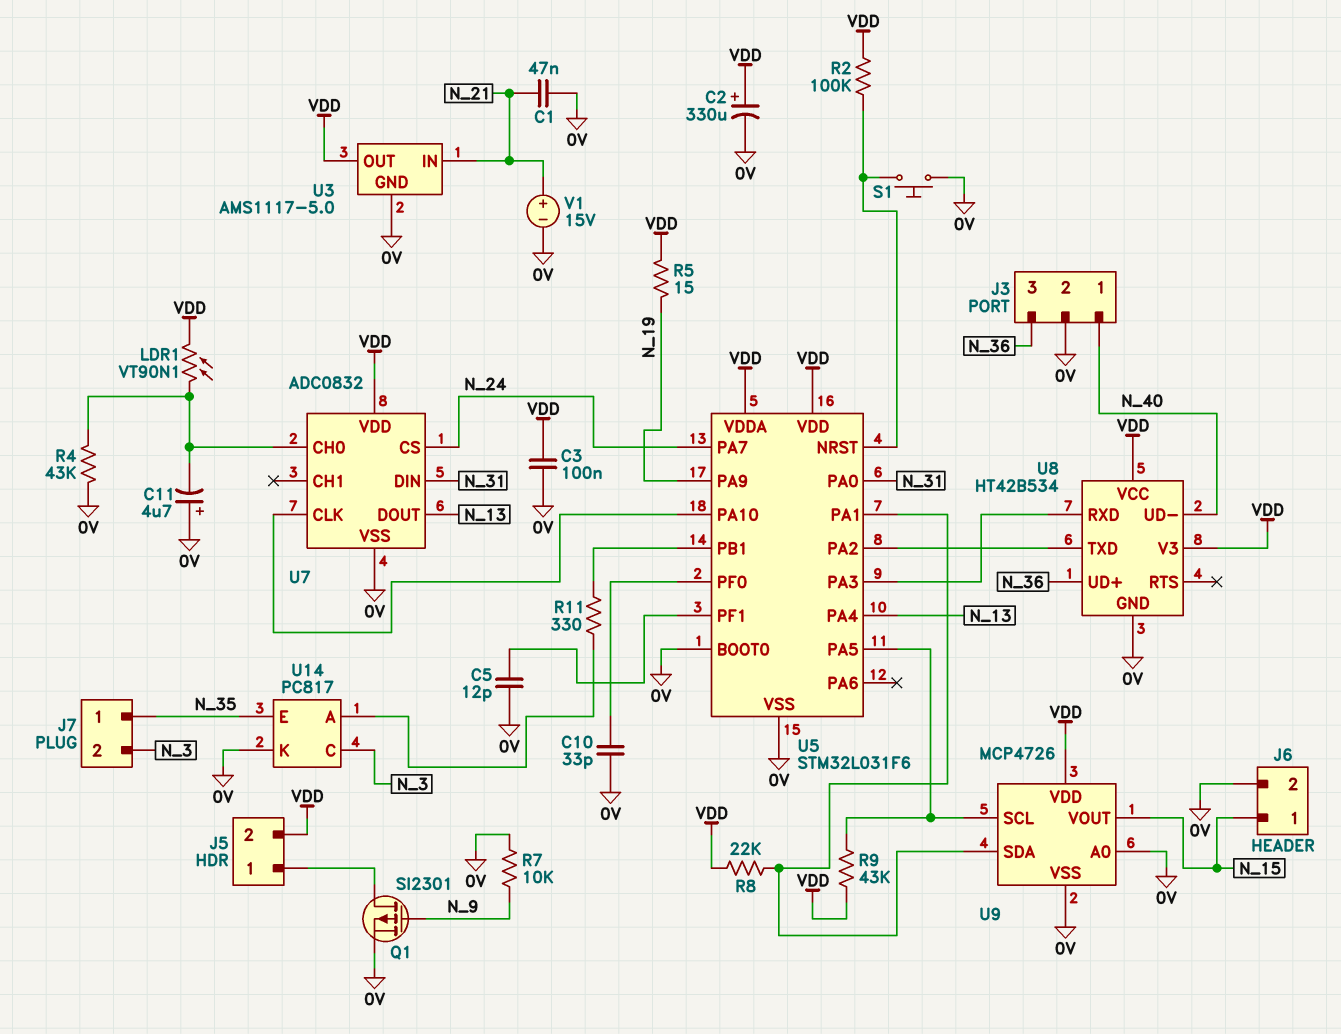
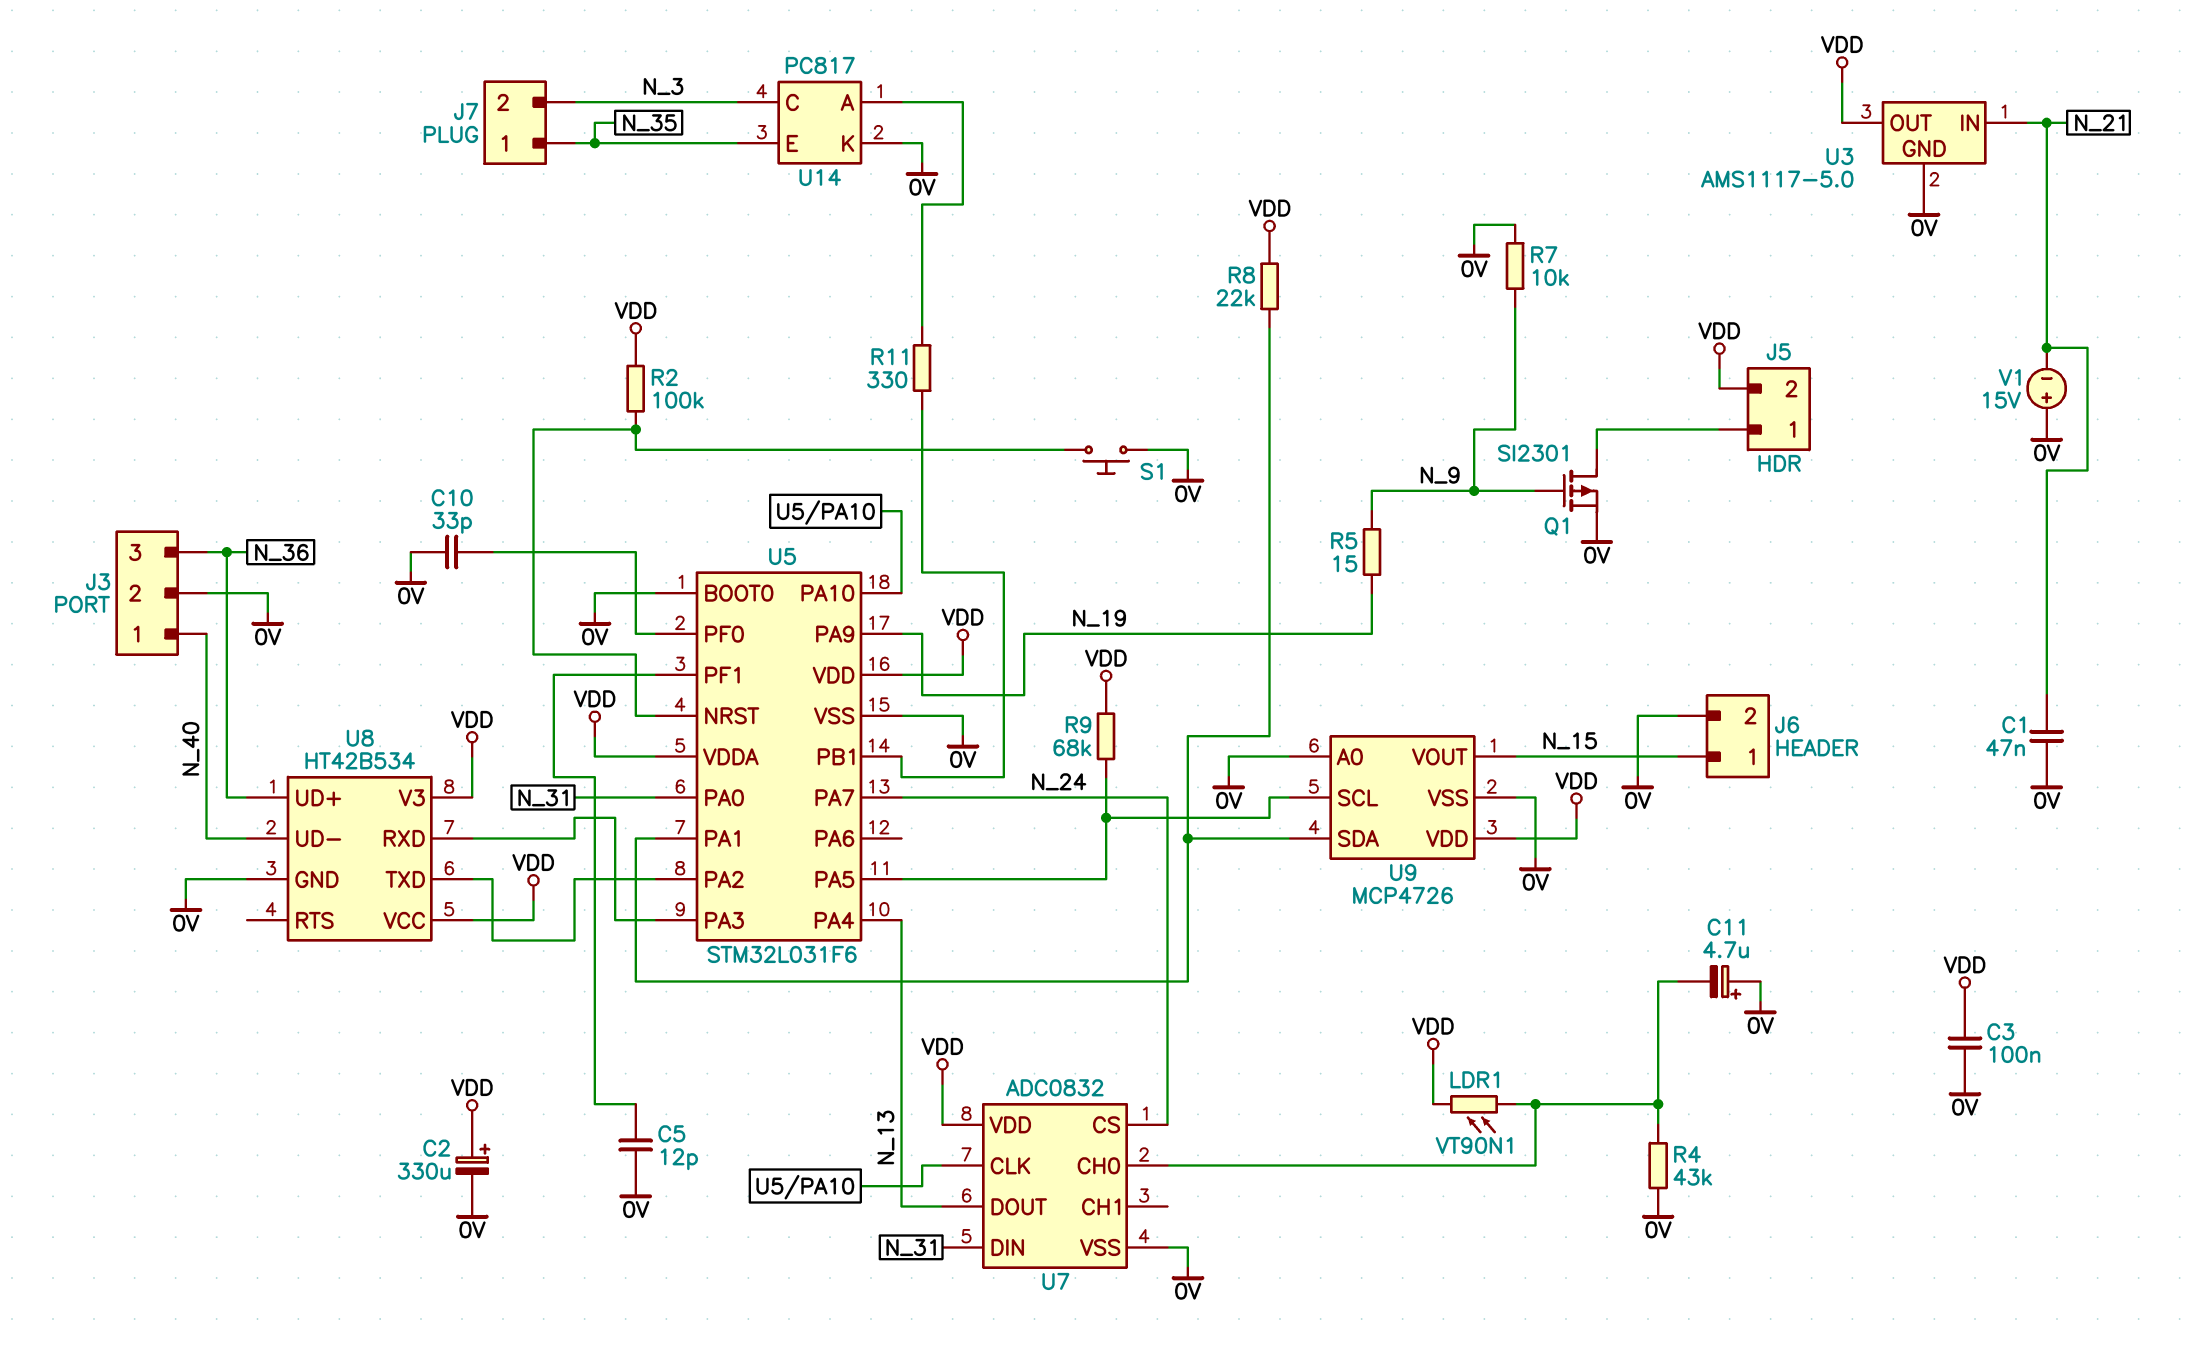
R5: 15 (N_19, VDD) -> 15 (N_9, N_19)
R9: 43k (U5/PA5, VDD) -> 68k (U5/PA5, VDD)
V1: 15V (plus N_21, minus 0V) -> 15V (plus 0V, minus N_21)

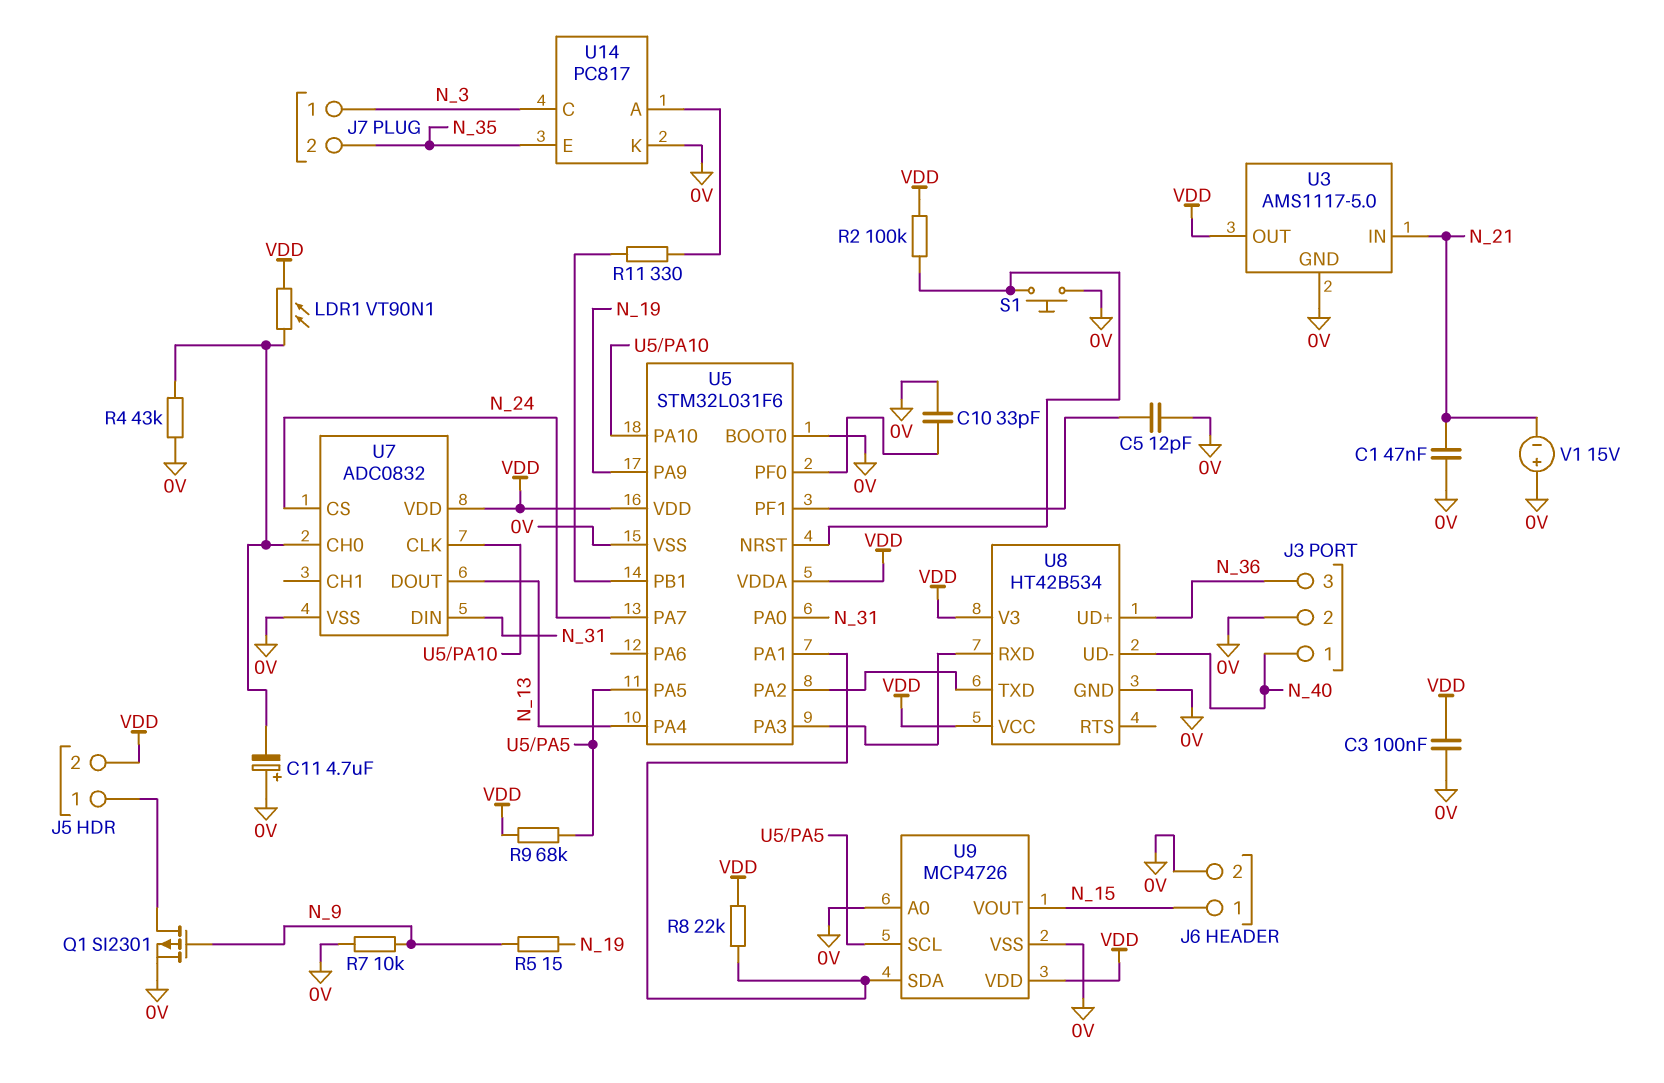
C2: 330uF (plus VDD, minus 0V) -> none
J7 pin 1: N_35 -> N_3
J7 pin 2: N_3 -> N_35

